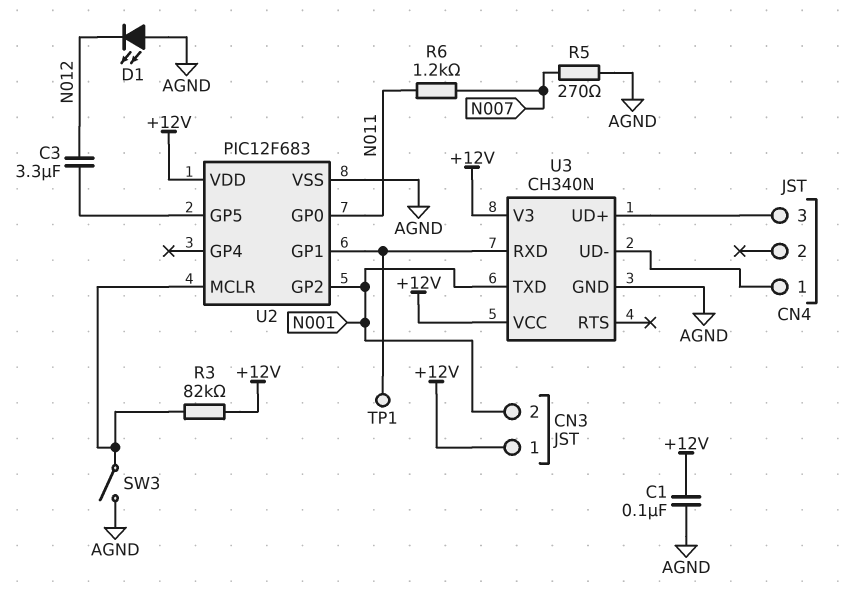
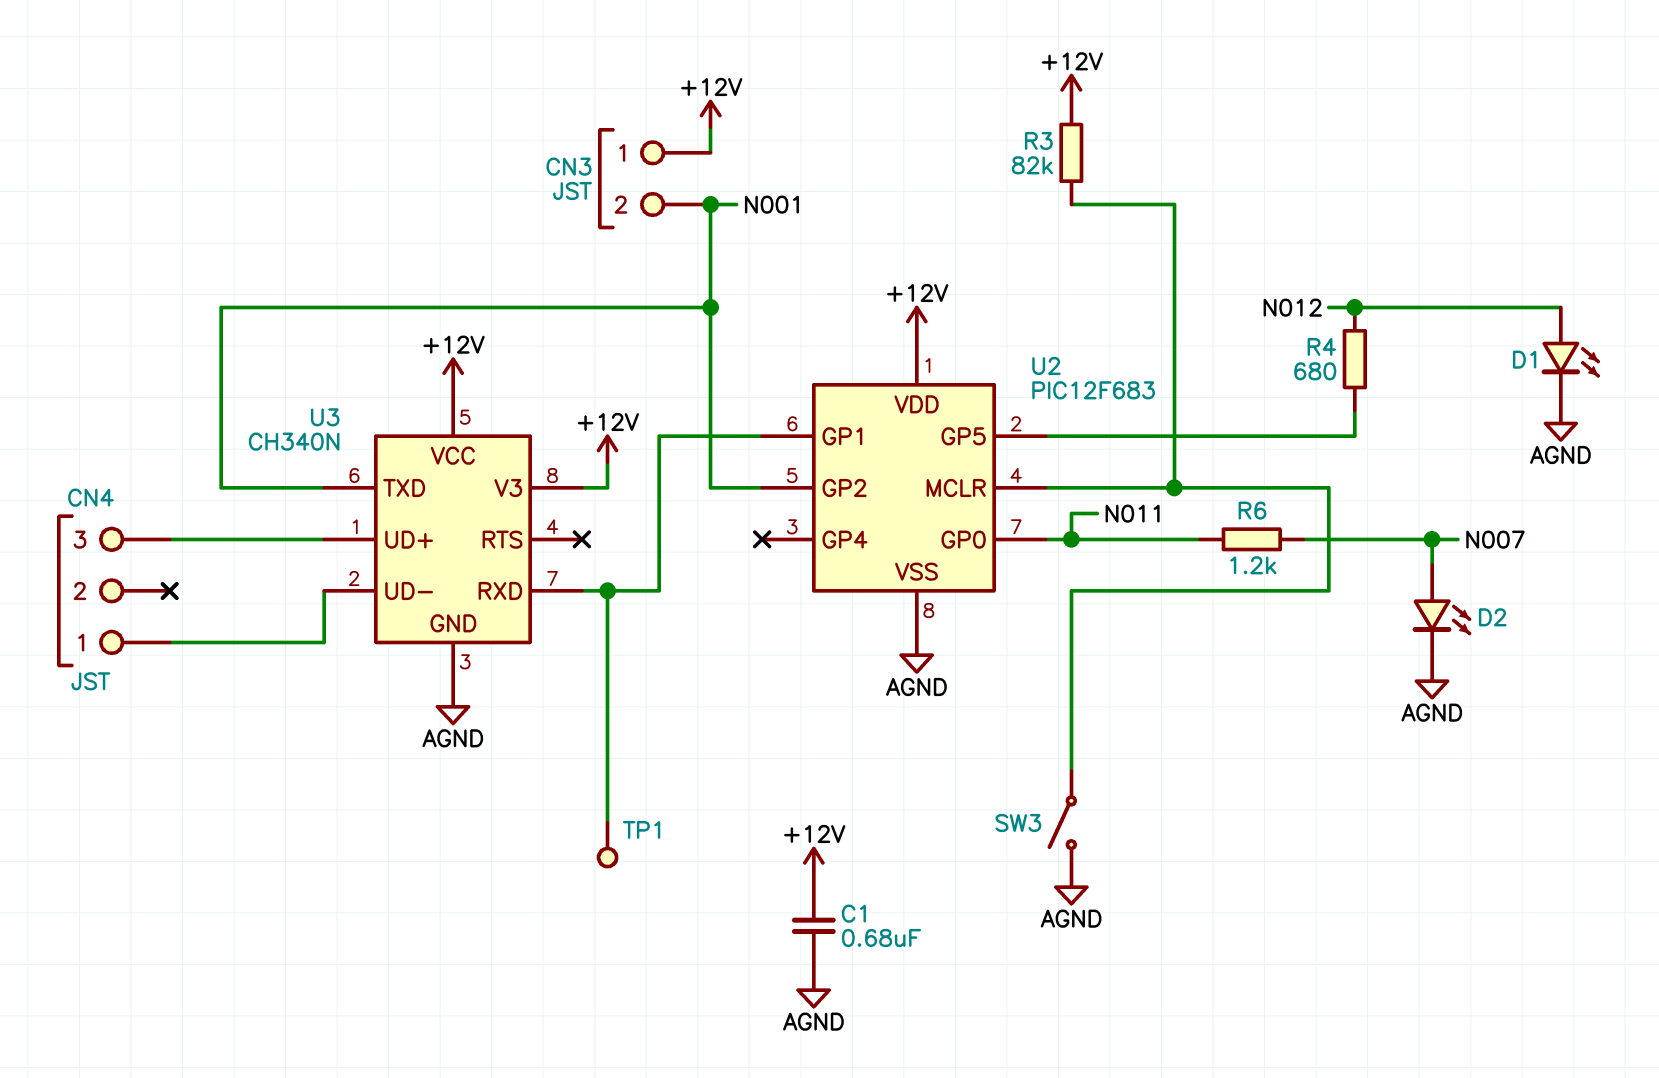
C1: 100nF (+12V, AGND) -> 680nF (+12V, AGND)
C3: 3.3uF (N012, U2/GP5) -> none
D1: LED (A AGND, K N012) -> LED (A N012, K AGND)
D2: none -> LED (A N007, K AGND)
R4: none -> 680 (N012, U2/GP5)
R5: 270 (AGND, N007) -> none

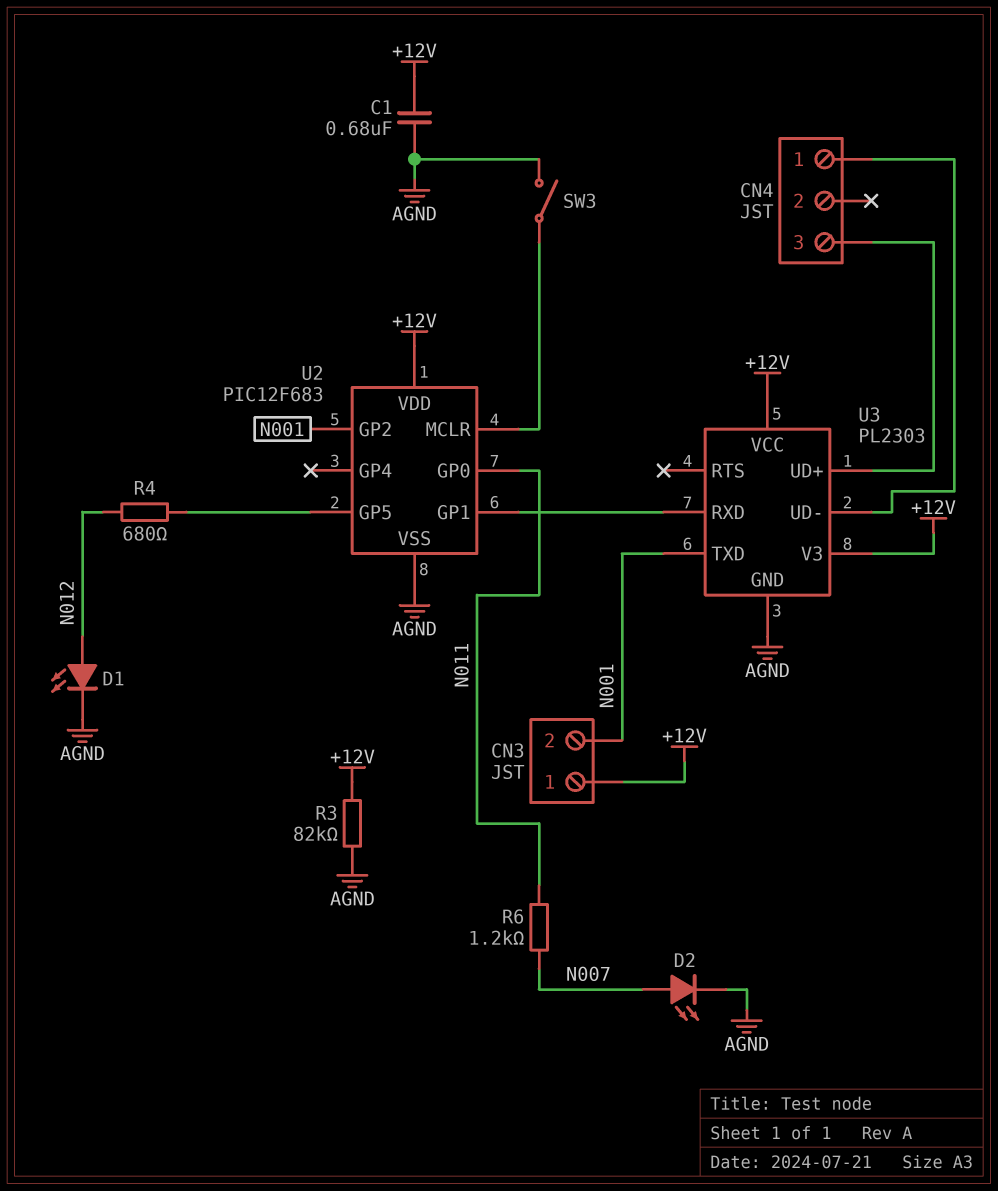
R3: 82k (+12V, U2/MCLR) -> 82k (+12V, AGND)
TP1: test point (U2/GP1) -> none
U3: CH340N -> PL2303

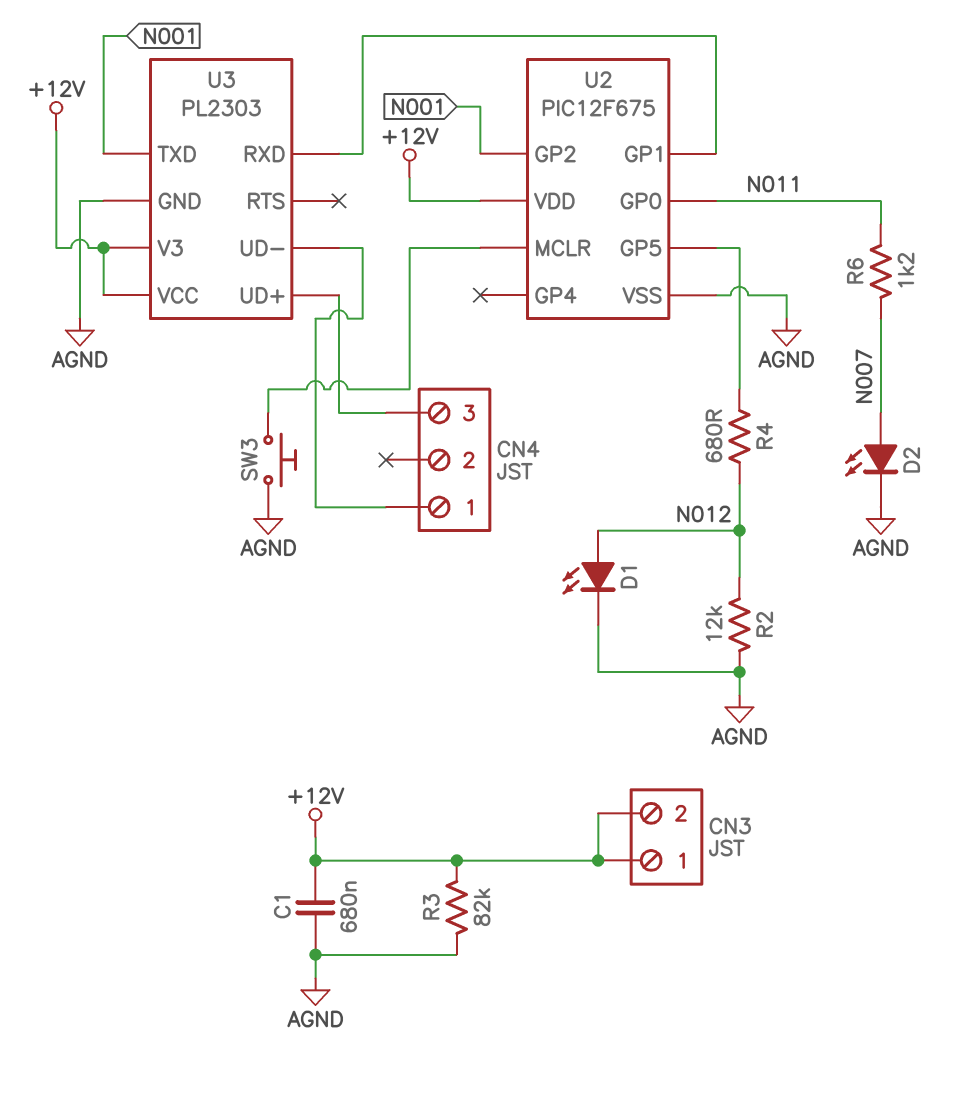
CN3 pin 2: N001 -> +12V
R2: none -> 12k (AGND, N012)
SW3: switch (AGND, U2/MCLR) -> button (AGND, U2/MCLR)
U2: PIC12F683 -> PIC12F675

